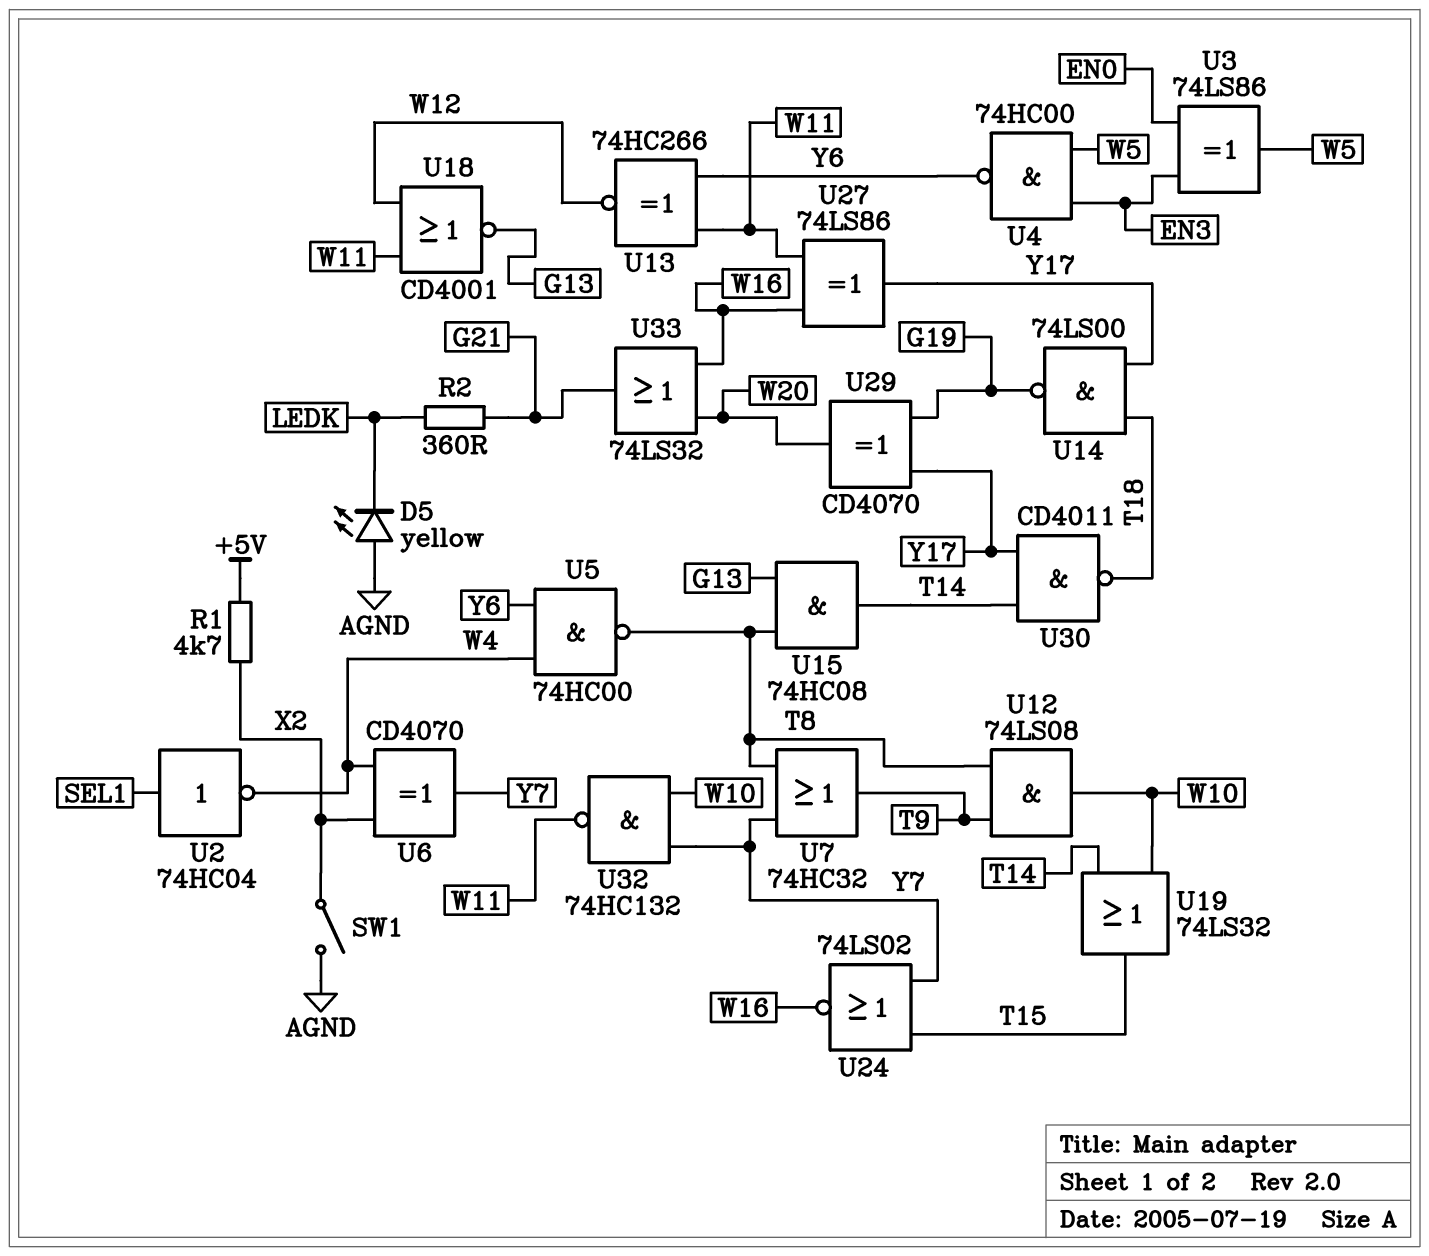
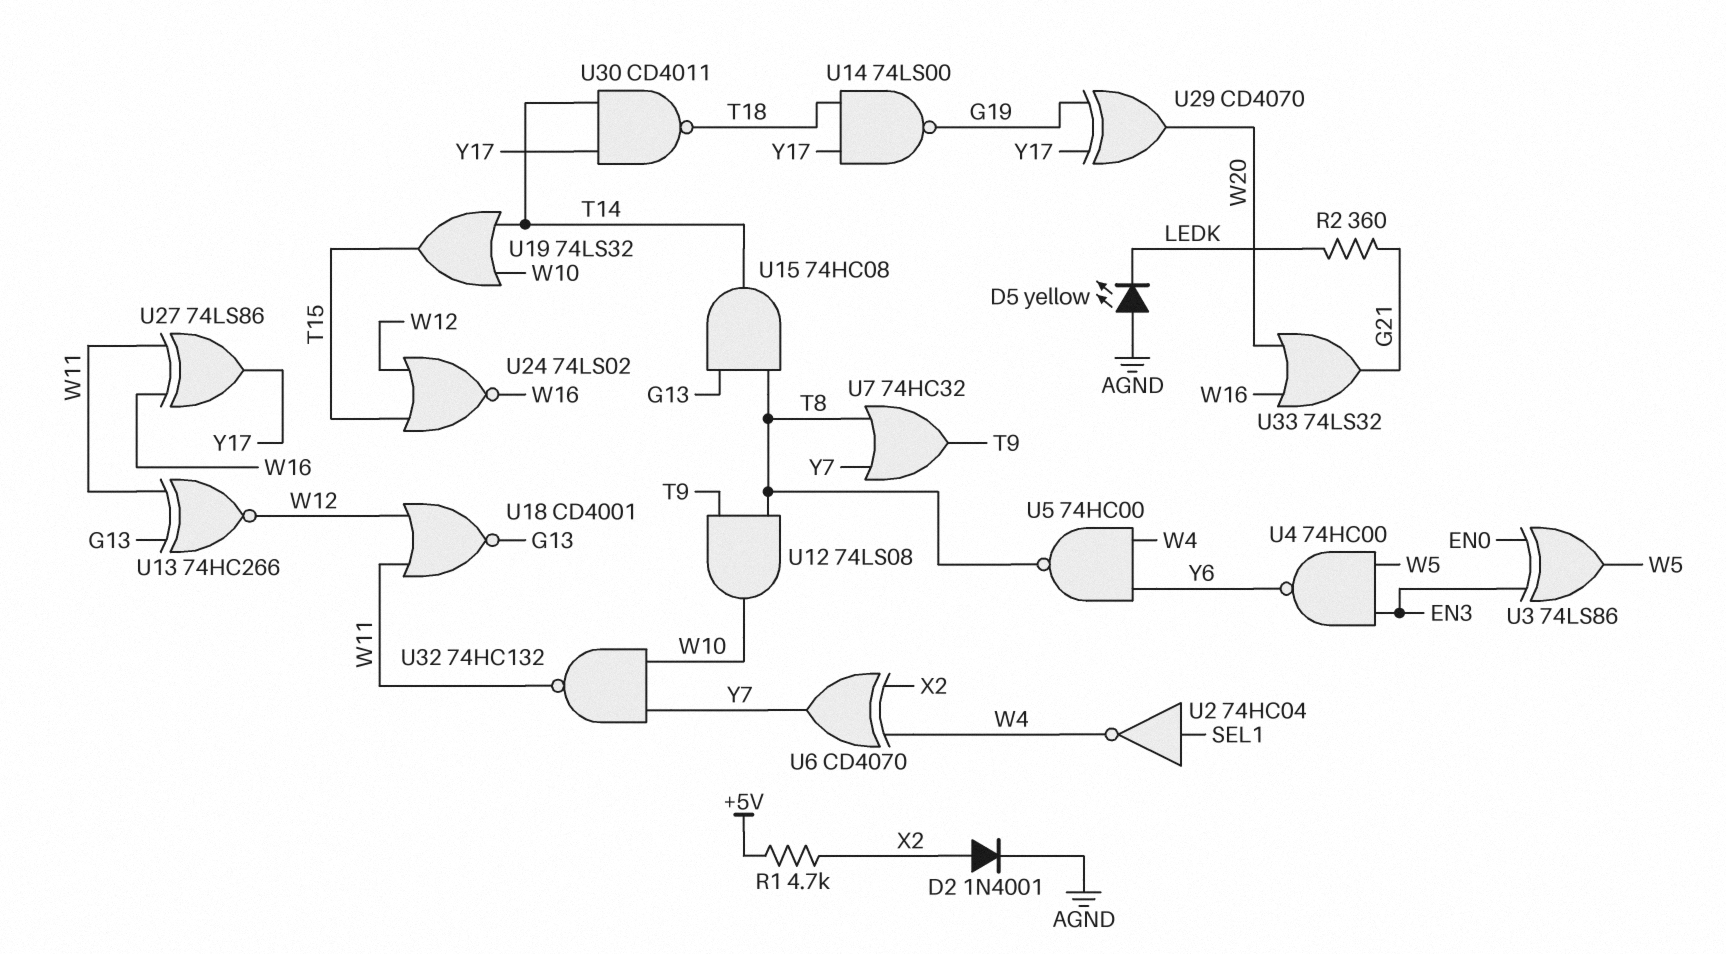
D2: none -> diode 1N4001 (A X2, K AGND)
SW1: switch (AGND, X2) -> none
U13: XNOR 74HC266 (in W11, in Y6, out W12) -> XNOR 74HC266 (in G13, in W11, out W12)
U24: NOR 74LS02 (in T15, in Y7, out W16) -> NOR 74LS02 (in T15, in W12, out W16)

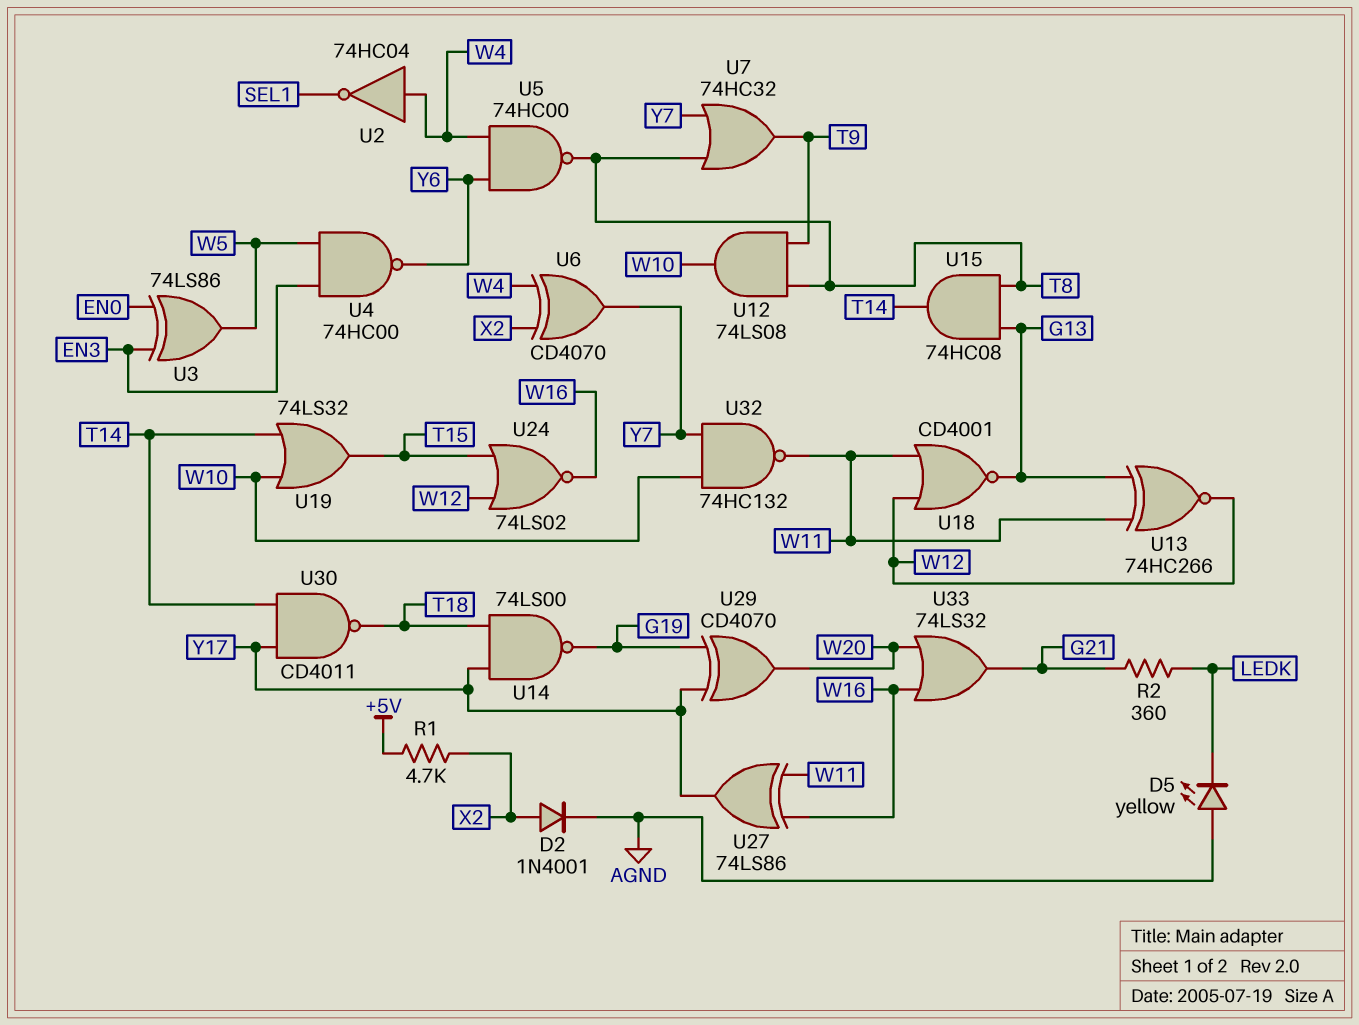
U2: NOT 74HC04 (in SEL1, out W4) -> NOT 74HC04 (in W4, out SEL1)

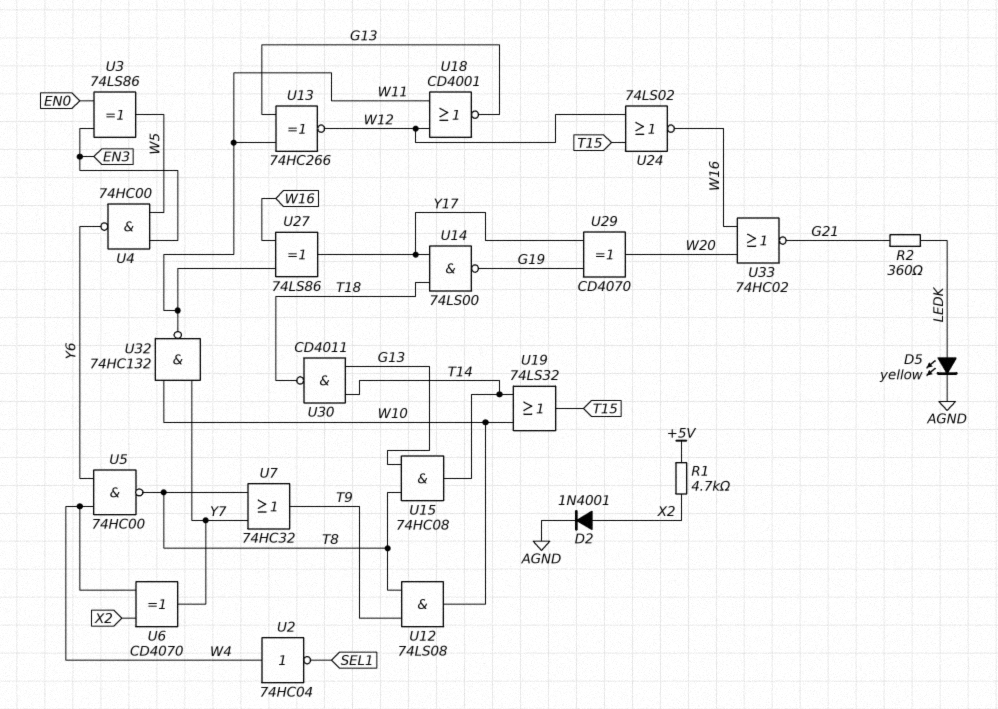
D5: LED yellow (A AGND, K LEDK) -> LED yellow (A LEDK, K AGND)
U30: NAND CD4011 (in T14, in Y17, out T18) -> NAND CD4011 (in G13, in T14, out T18)
U33: OR 74LS32 (in W16, in W20, out G21) -> NOR 74HC02 (in W16, in W20, out G21)

